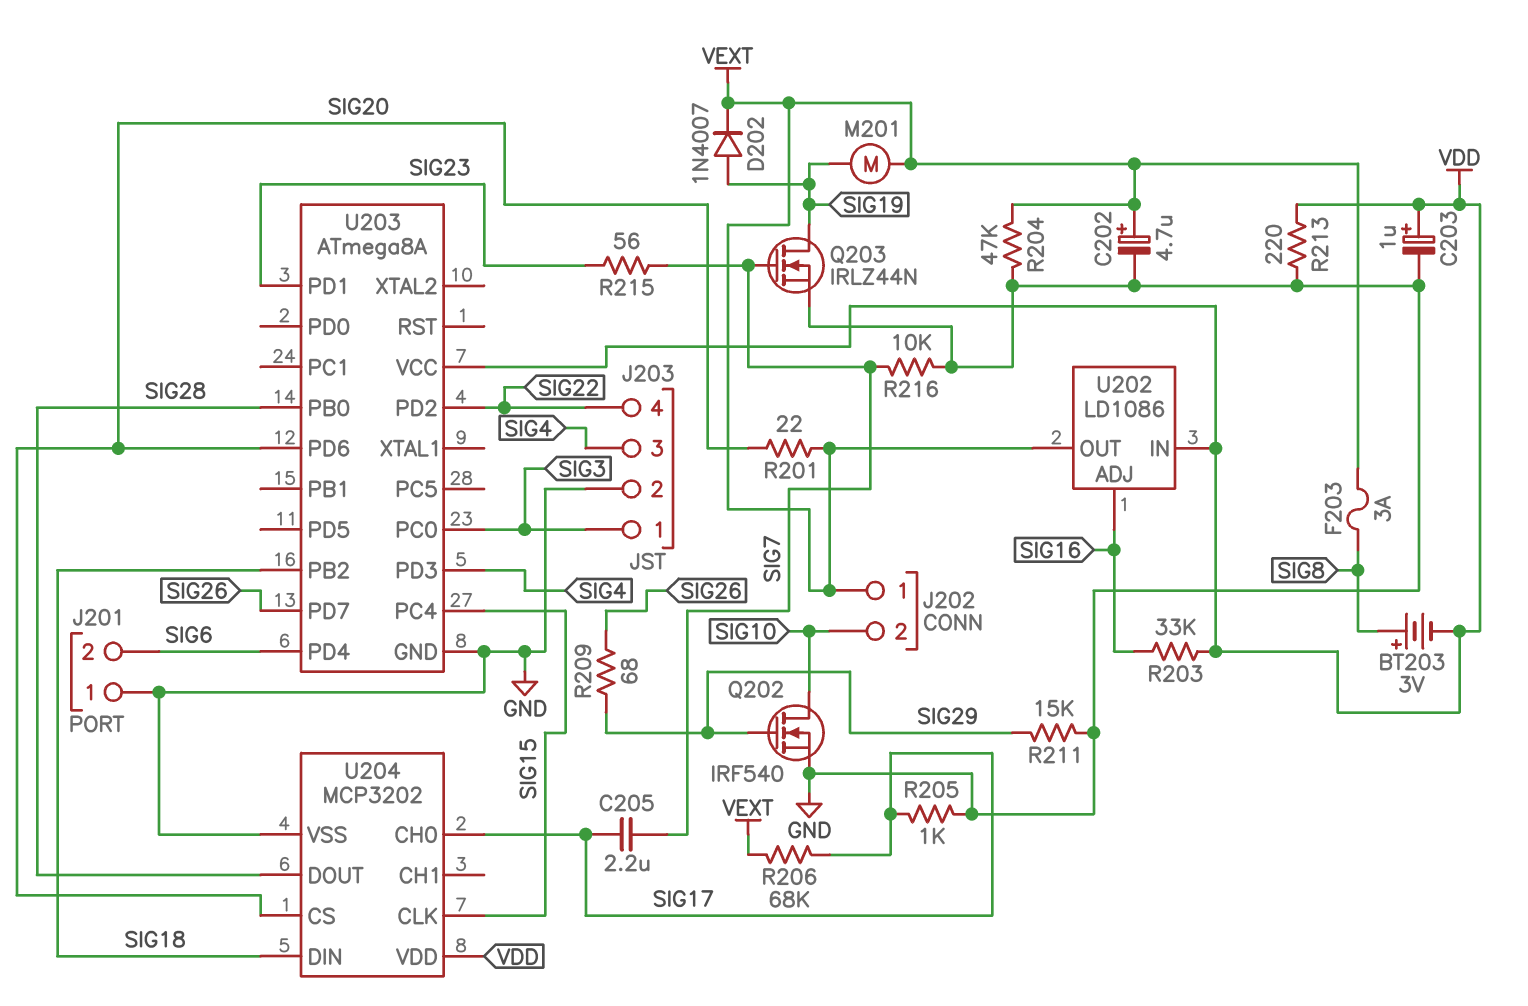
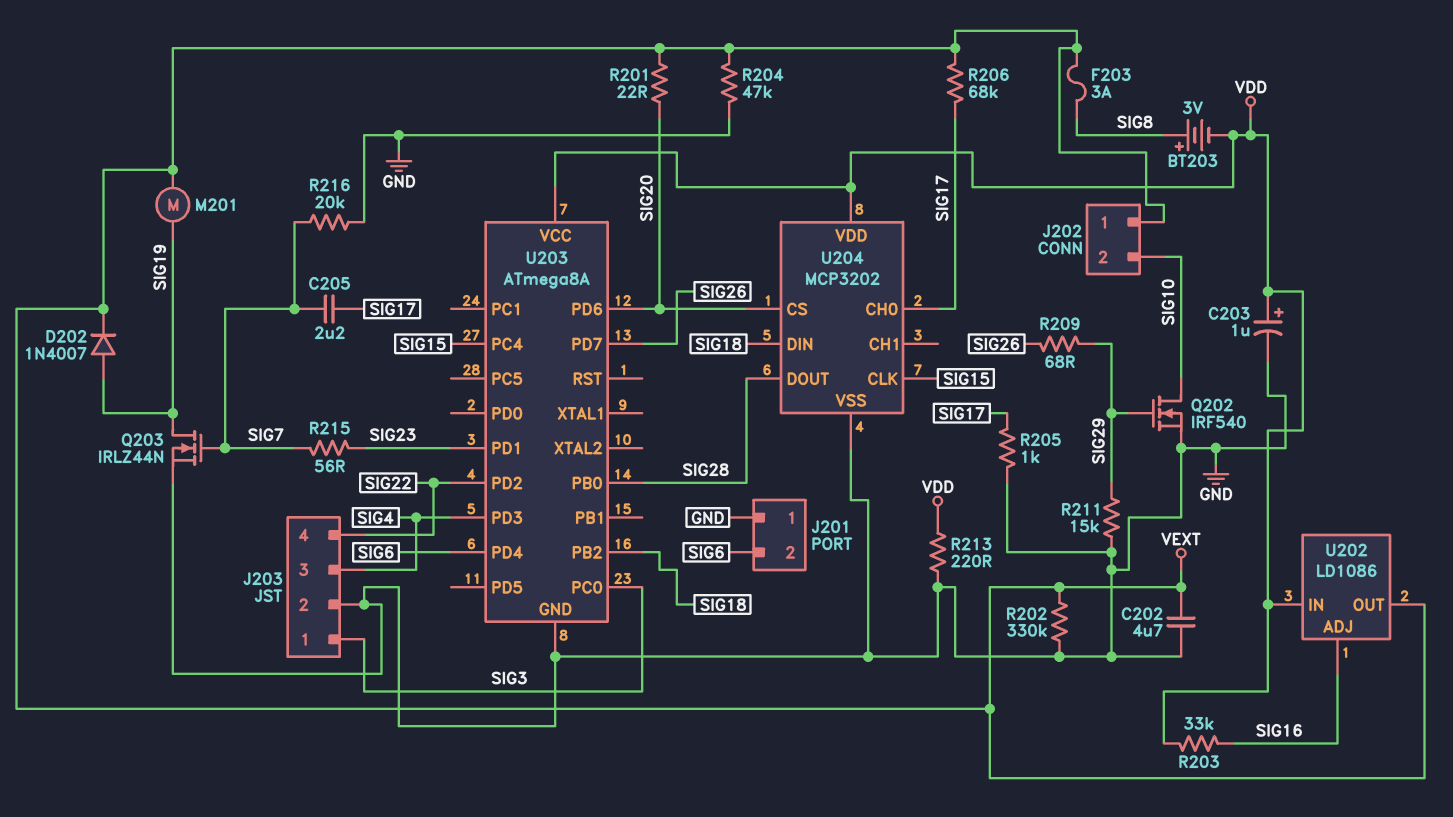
C202: 4.7uF (plus VEXT, minus GND) -> 4.7uF (GND, VEXT)
R202: none -> 330k (GND, VEXT)
R216: 10k (GND, SIG7) -> 20k (GND, SIG7)

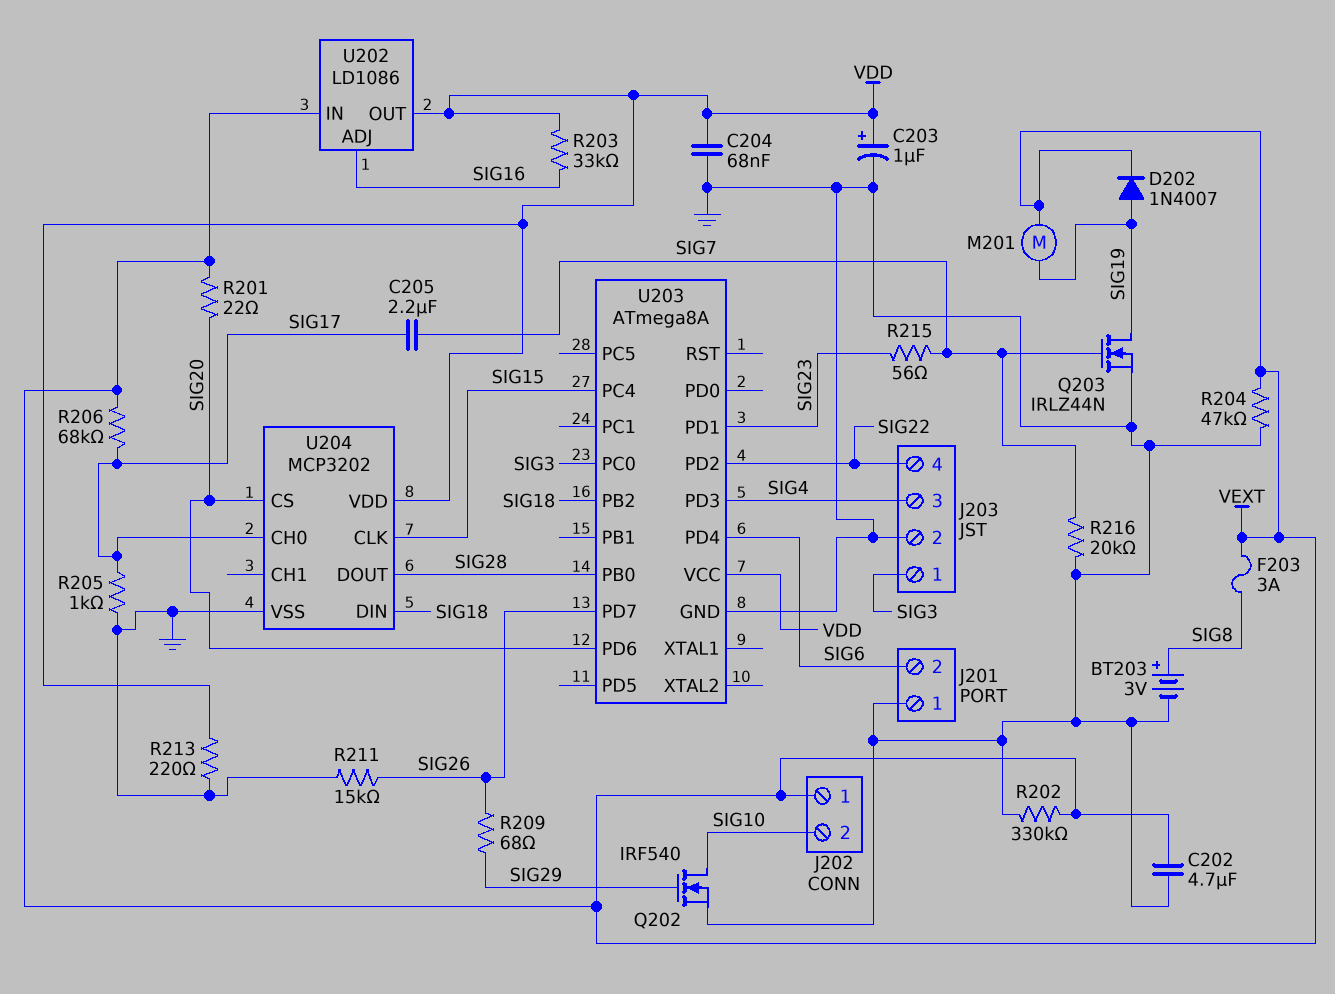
BT203: 3V (plus SIG8, minus VDD) -> 3V (plus SIG8, minus GND)
C204: none -> 68nF (GND, VDD)
R211: 15k (GND, SIG29) -> 15k (GND, SIG26)
U202 pin IN: VDD -> VEXT
U202 pin OUT: VEXT -> VDD

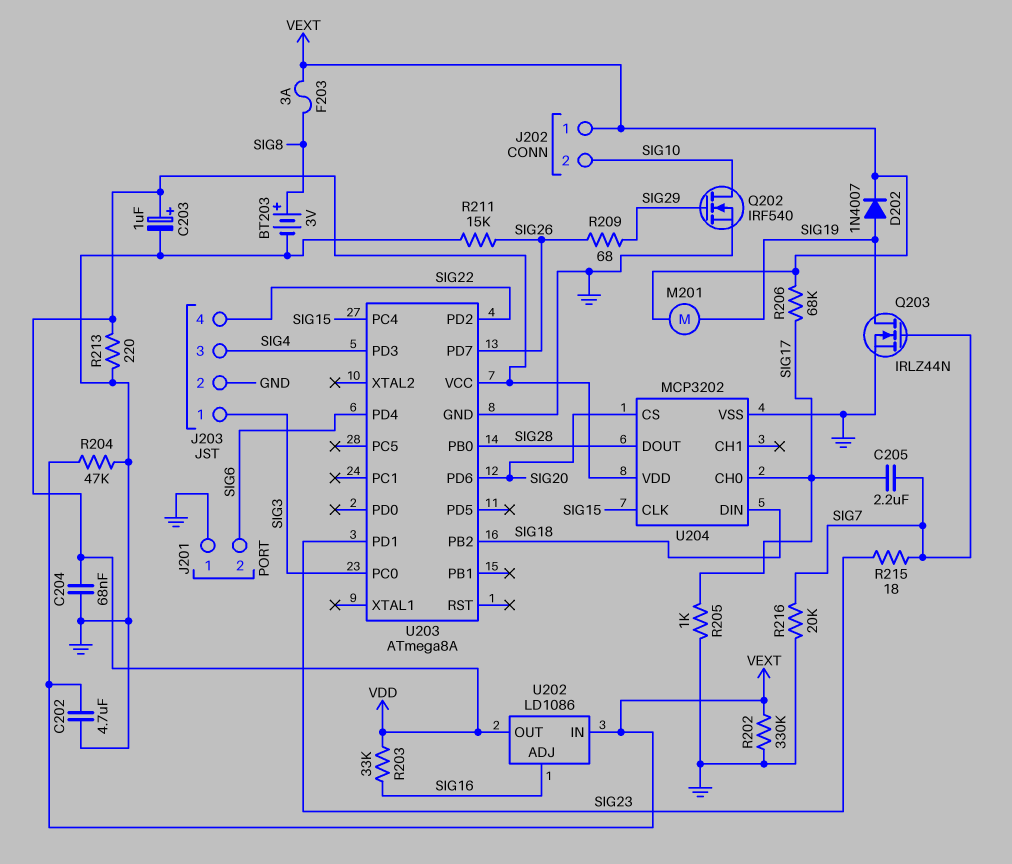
R201: 22 (SIG20, VEXT) -> none
R215: 56 (SIG7, SIG23) -> 18 (SIG7, SIG23)

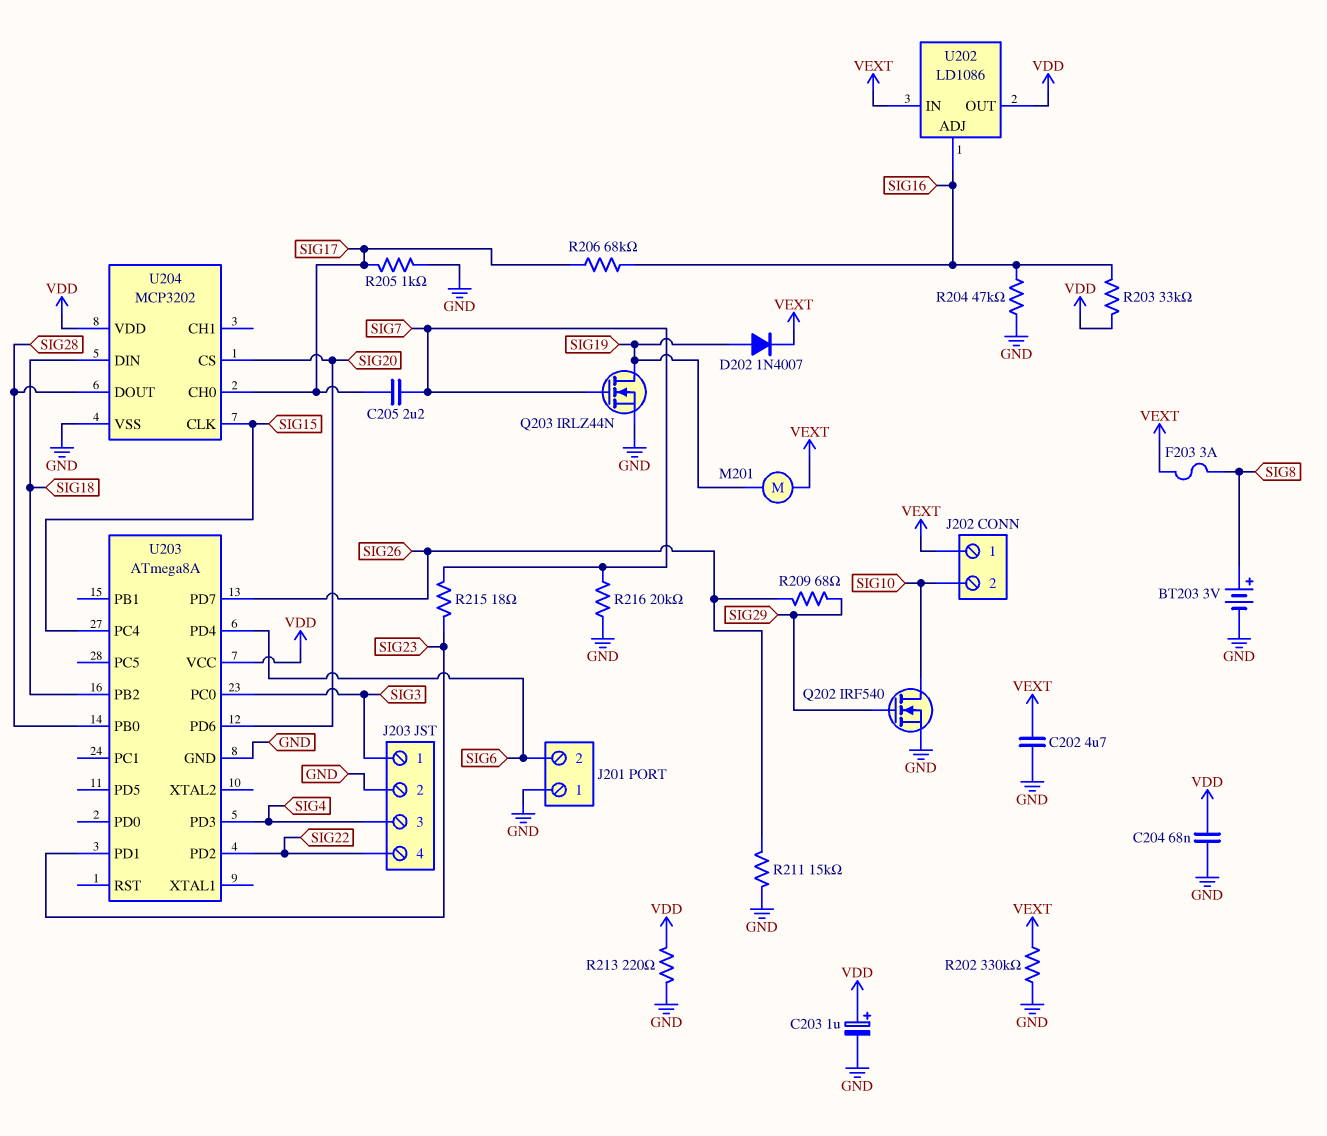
R204: 47k (GND, VEXT) -> 47k (GND, SIG16)
R206: 68k (SIG17, VEXT) -> 68k (SIG16, SIG17)

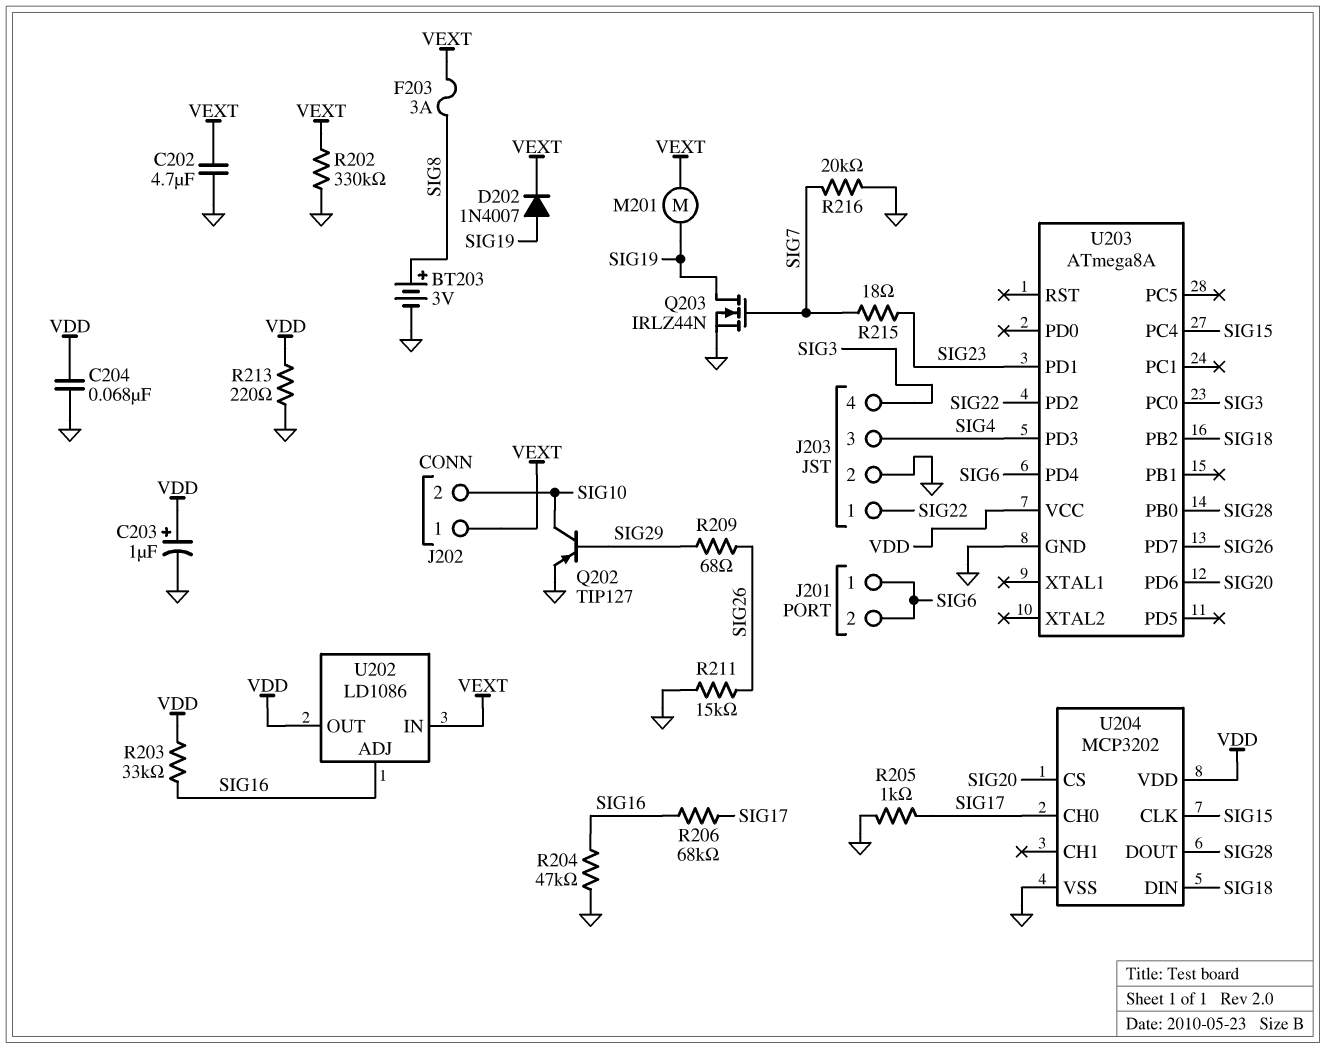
C205: 2.2uF (SIG7, SIG17) -> none
J201 pin 1: GND -> SIG6
J203 pin 1: SIG3 -> SIG22
J203 pin 4: SIG22 -> SIG3
Q202: NMOS IRF540 (G SIG29, D SIG10, S GND) -> PNP TIP127 (B SIG29, C SIG10, E GND)

